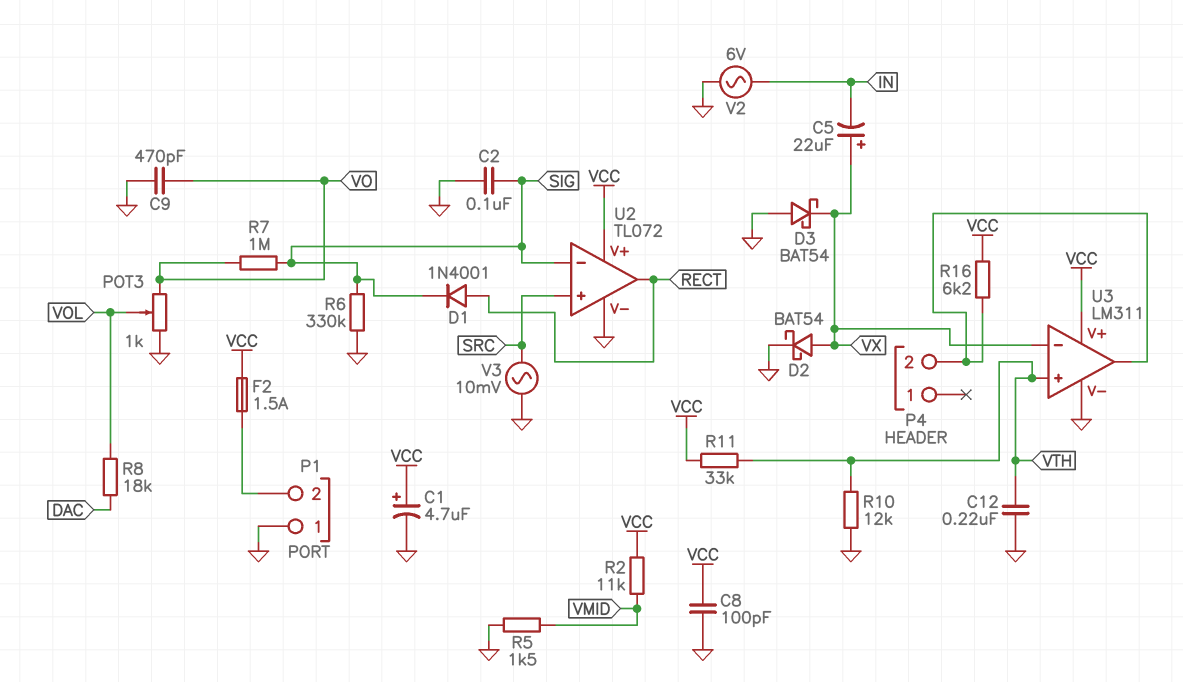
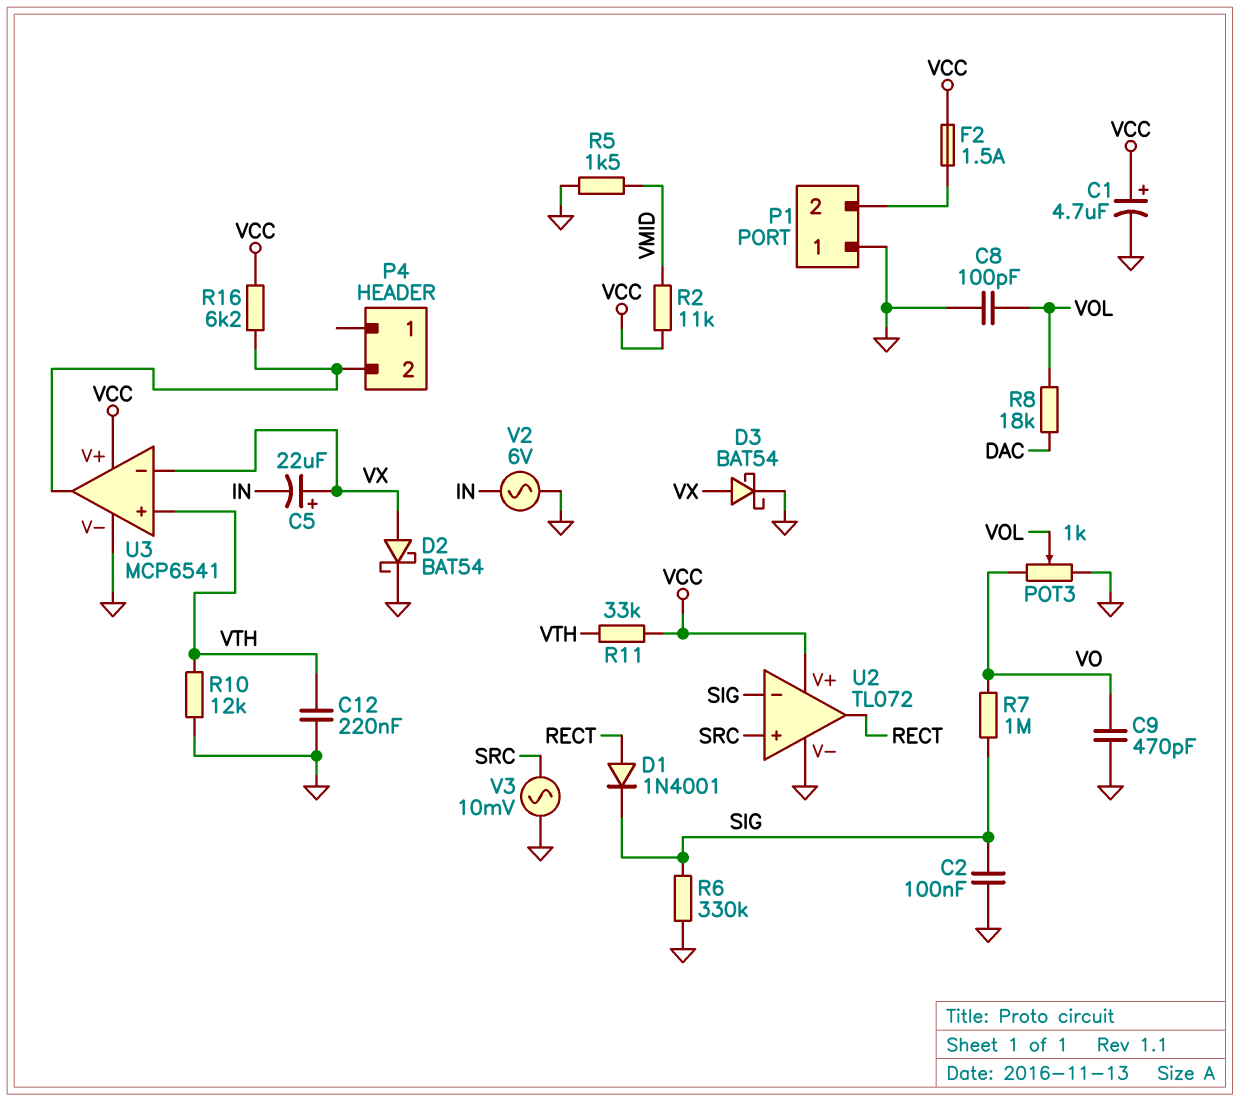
C8: 100pF (GND, VCC) -> 100pF (GND, VOL)
D3: schottky BAT54 (A GND, K VX) -> schottky BAT54 (A VX, K GND)
U3: LM311 -> MCP6541

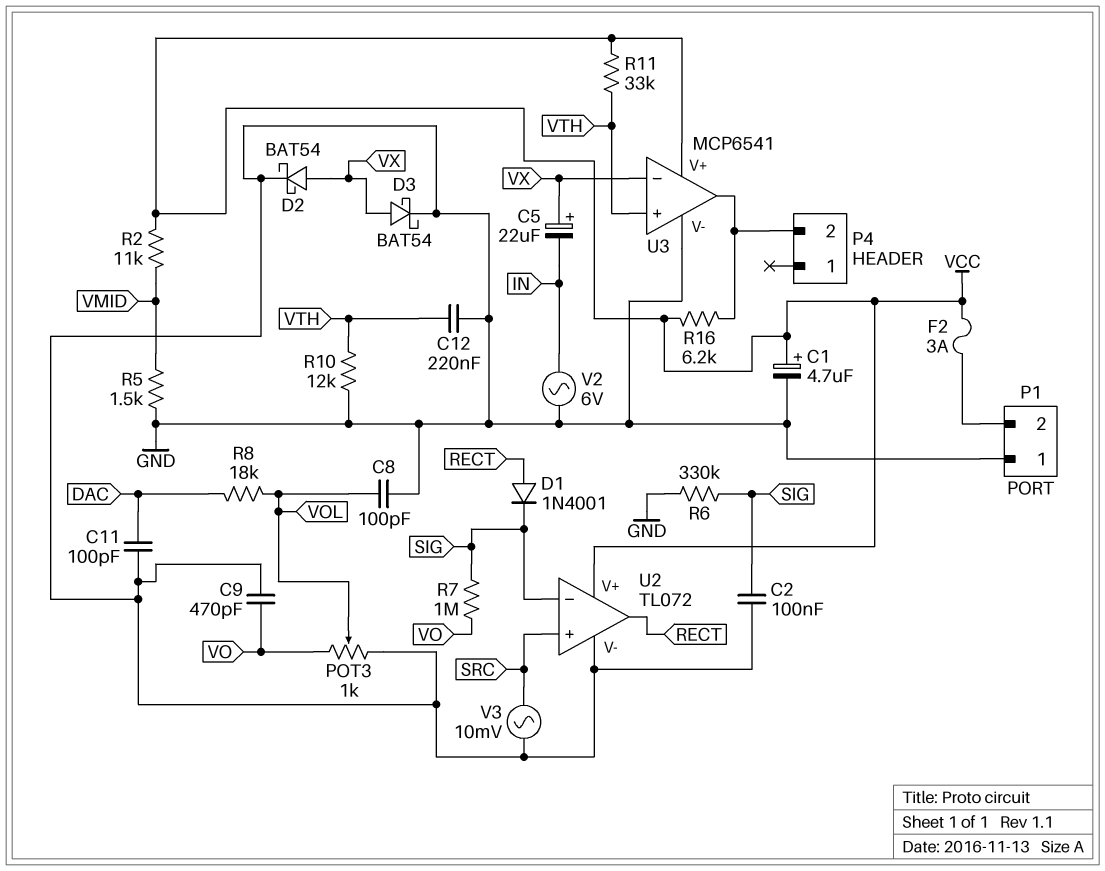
C11: none -> 100pF (DAC, GND)
F2: 1.5A (P1/2, VCC) -> 3A (P1/2, VCC)

